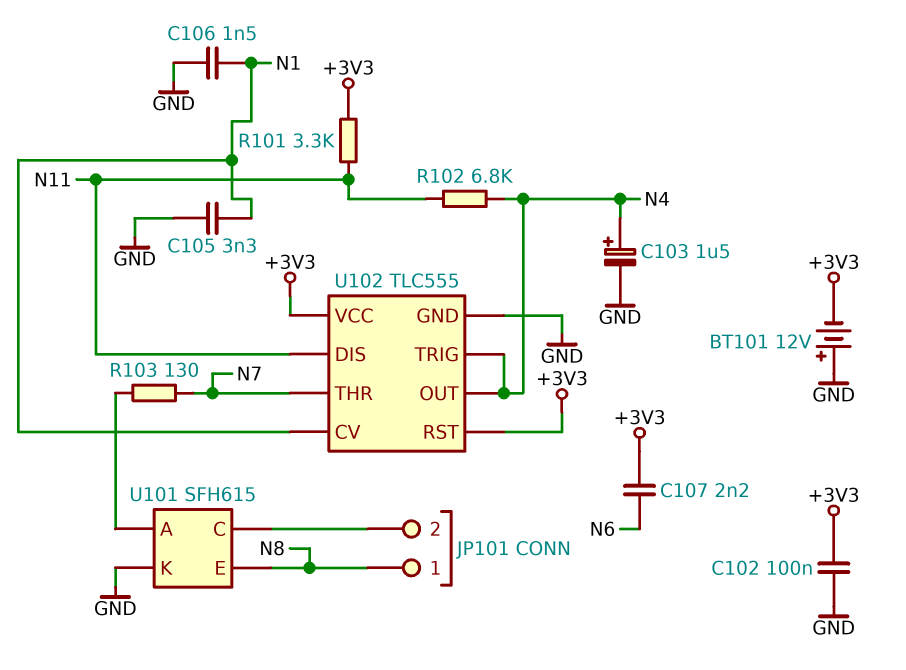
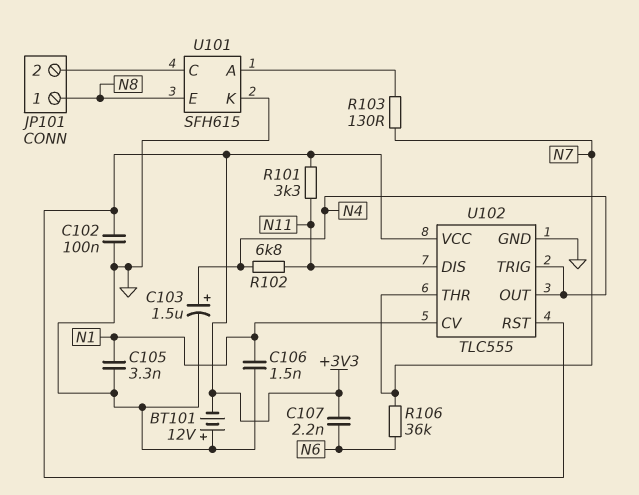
R106: none -> 36k (N6, N7)

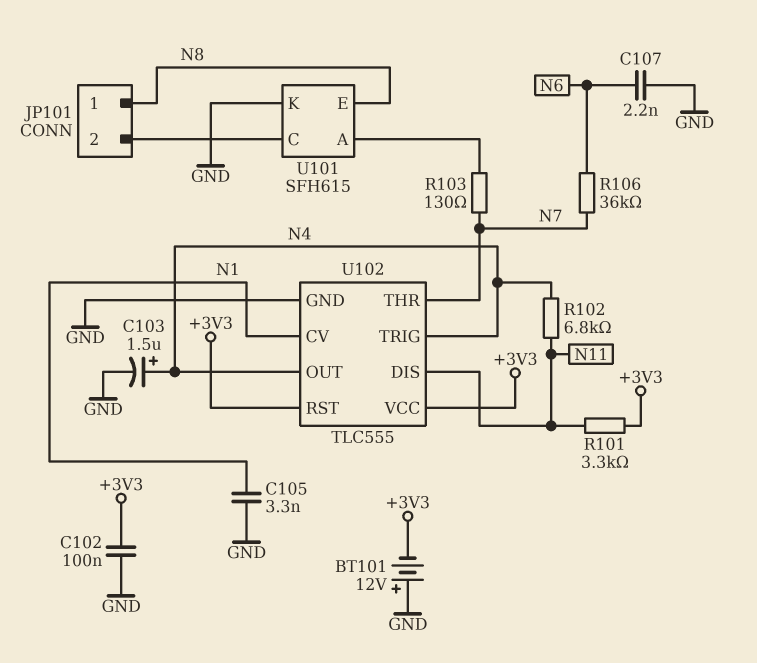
C106: 1.5nF (GND, N1) -> none
C107: 2.2nF (+3V3, N6) -> 2.2nF (GND, N6)

